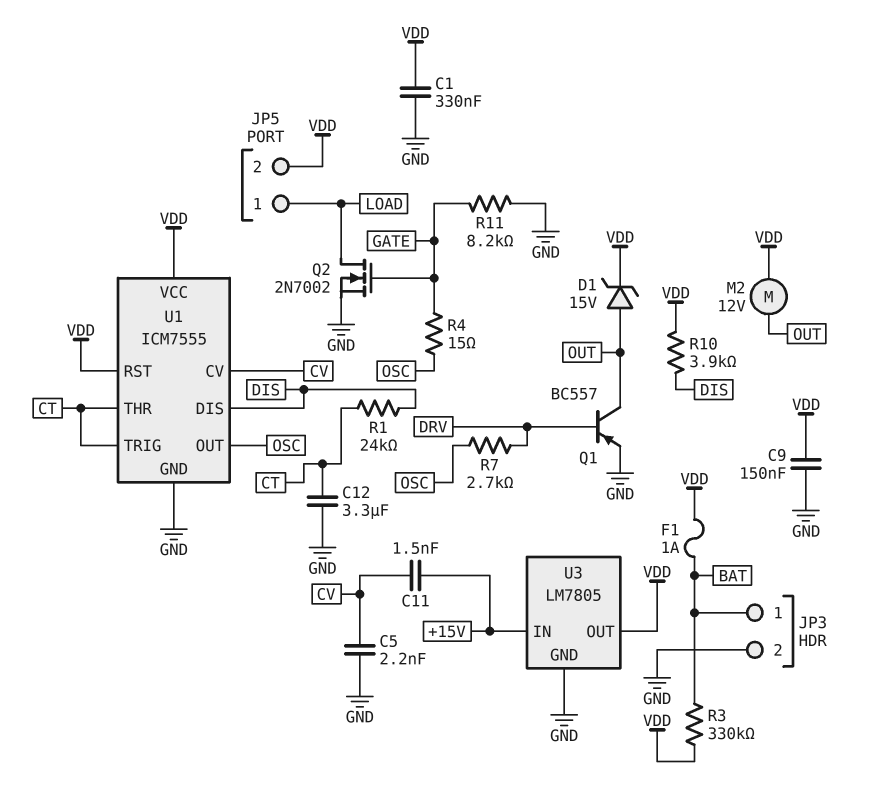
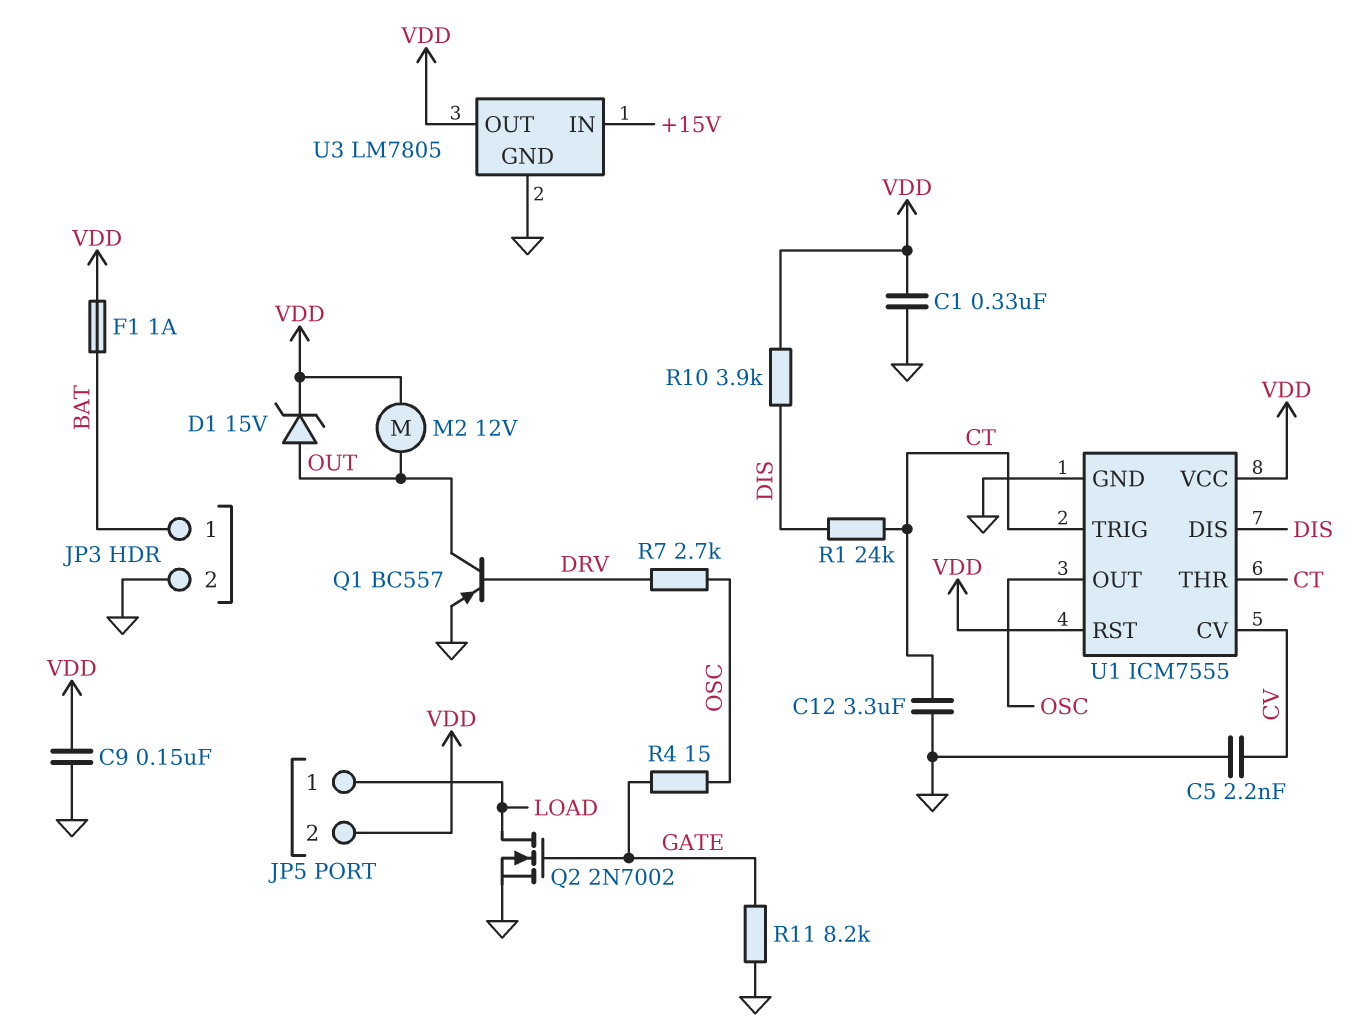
C11: 1.5nF (+15V, CV) -> none
R3: 330k (BAT, VDD) -> none

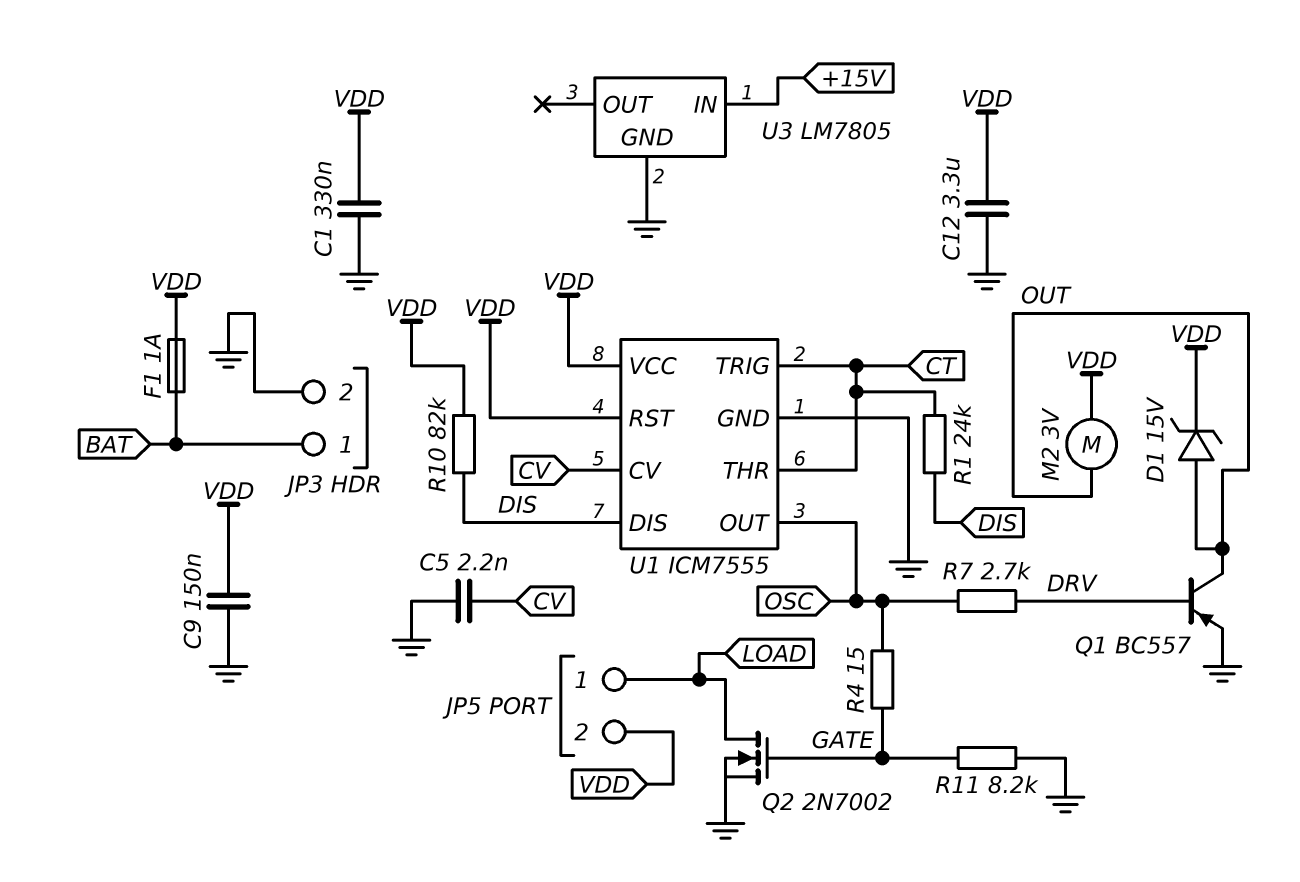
C12: 3.3uF (CT, GND) -> 3.3uF (GND, VDD)
M2: motor 12V (OUT, VDD) -> motor 3V (OUT, VDD)
R10: 3.9k (DIS, VDD) -> 82k (DIS, VDD)
U3 pin OUT: VDD -> none

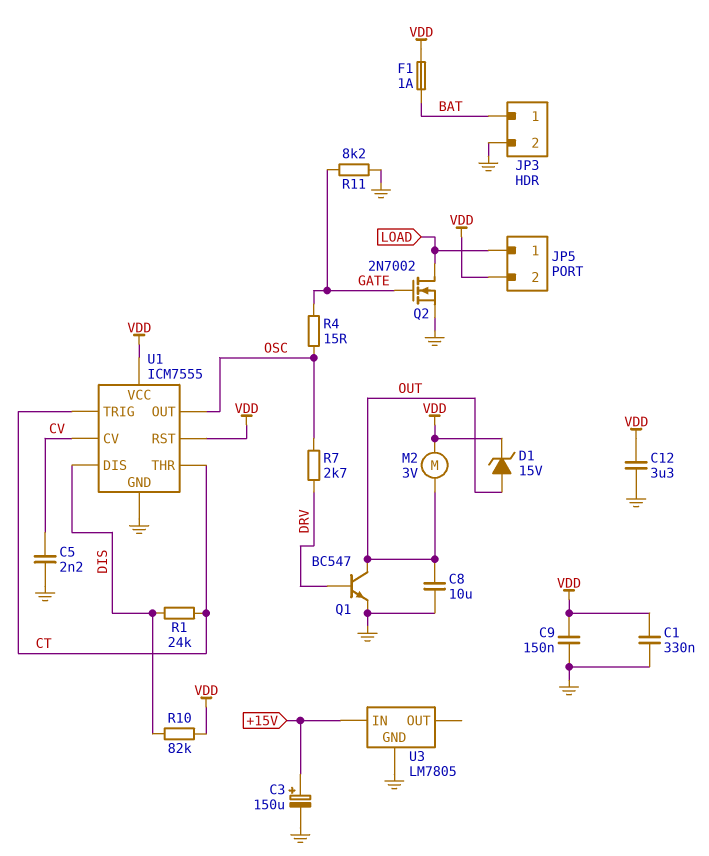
C3: none -> 150uF (plus +15V, minus GND)
C8: none -> 10uF (GND, OUT)
Q1: PNP BC557 (B DRV, C OUT, E GND) -> NPN BC547 (B DRV, C OUT, E GND)

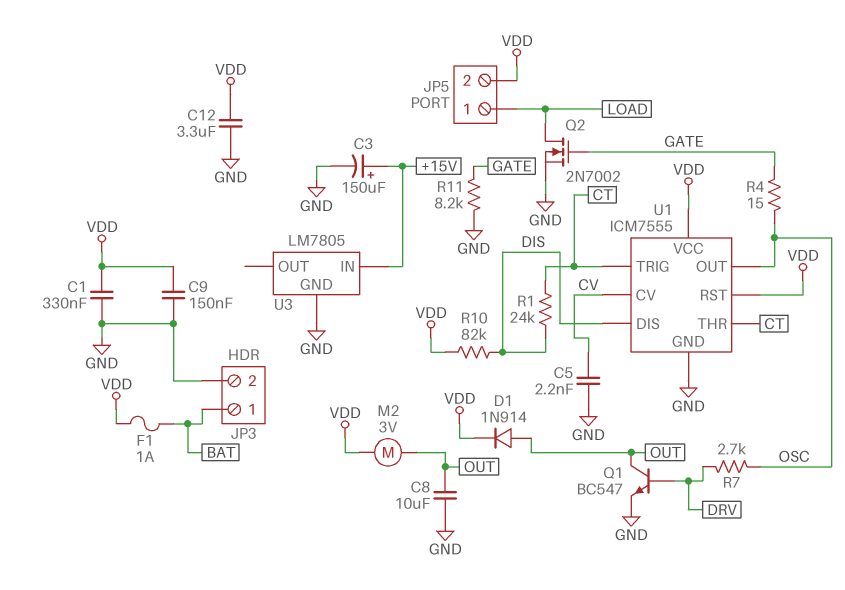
D1: zener 15V (A OUT, K VDD) -> diode 1N914 (A OUT, K VDD)

